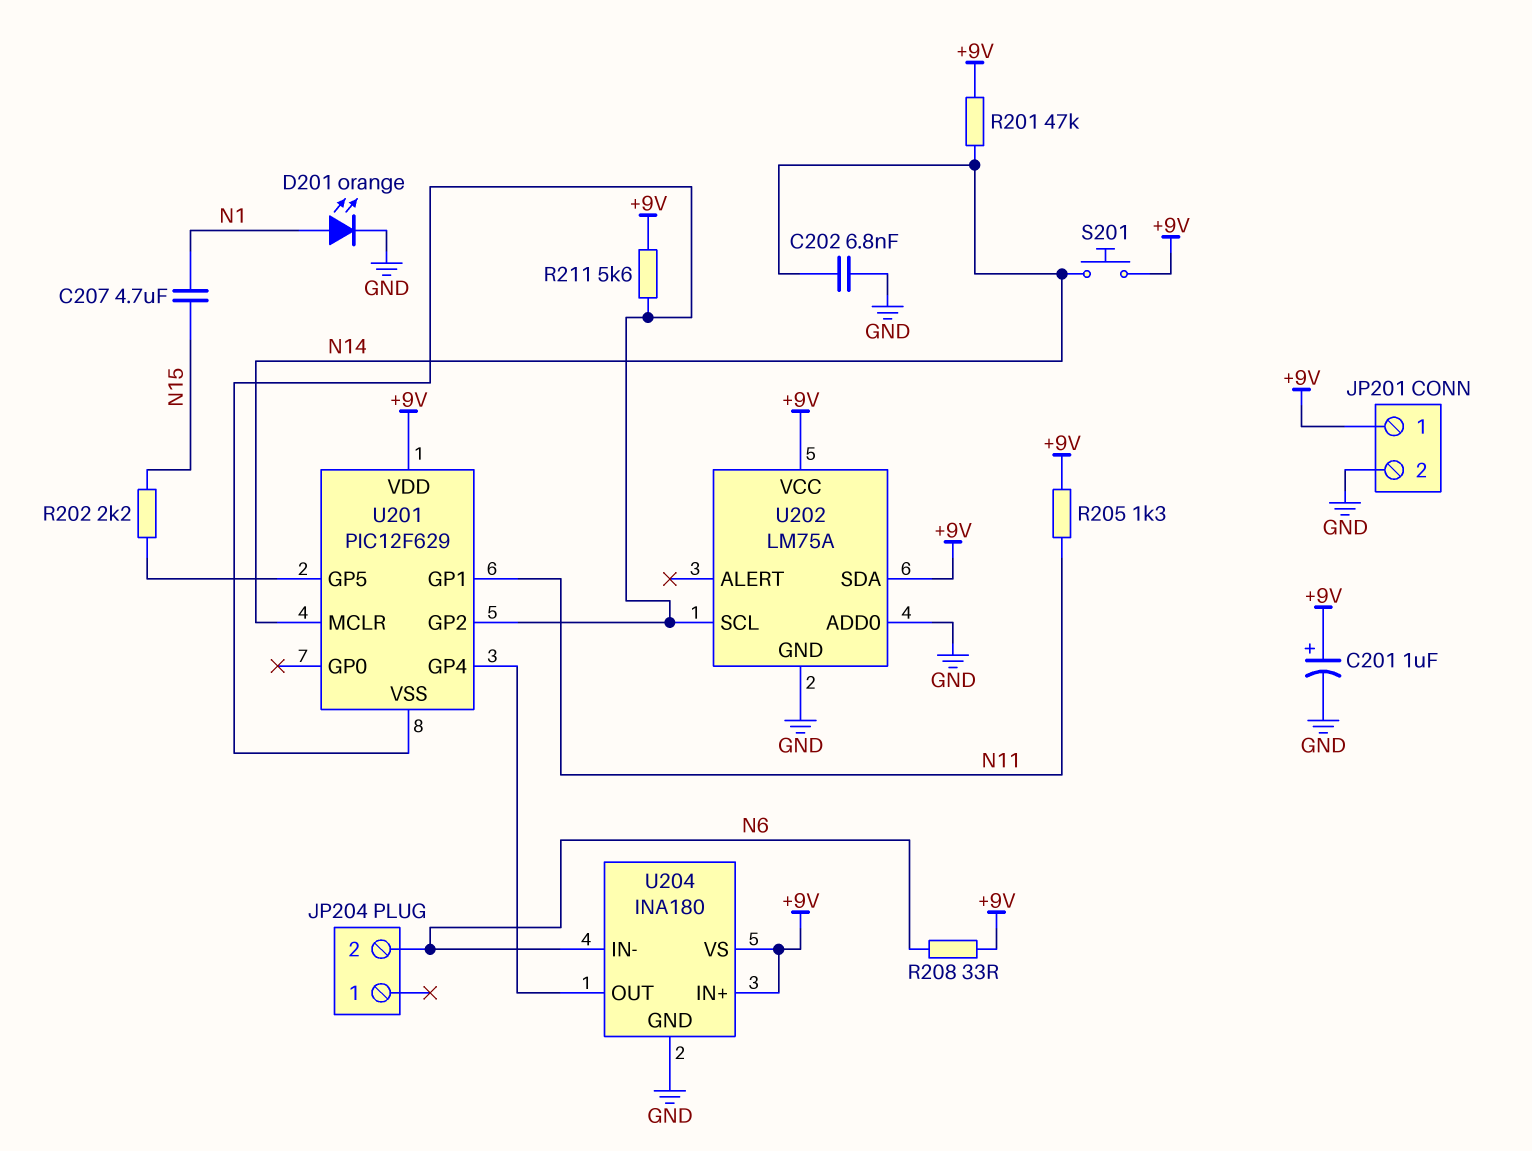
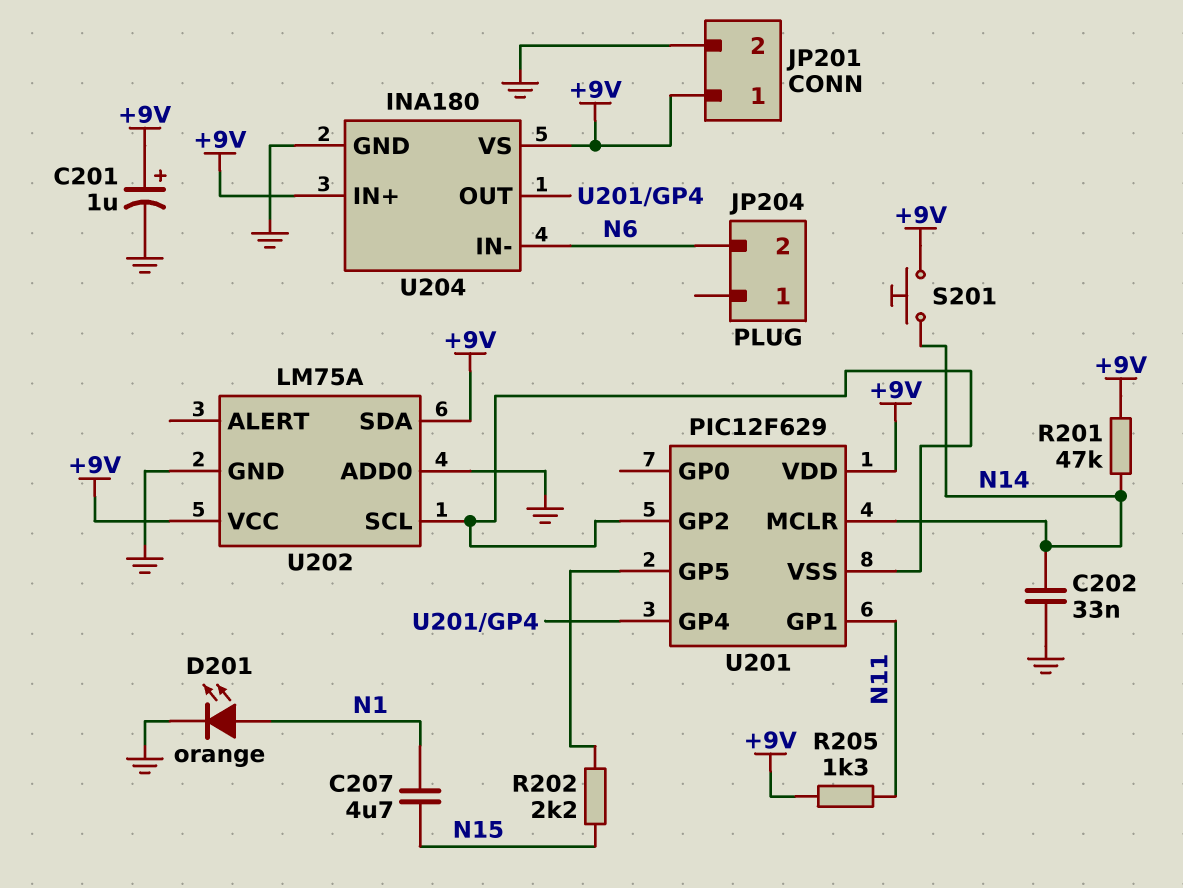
C202: 6.8nF (GND, N14) -> 33nF (GND, N14)
R208: 33 (+9V, N6) -> none
R211: 5.6k (+9V, U201/GP2) -> none

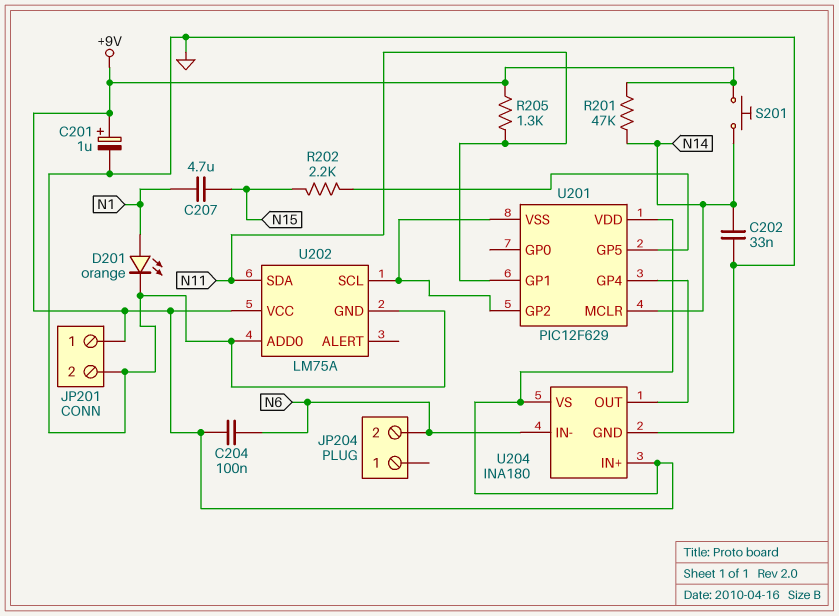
C204: none -> 100nF (+9V, N6)
U202 pin SDA: +9V -> N11

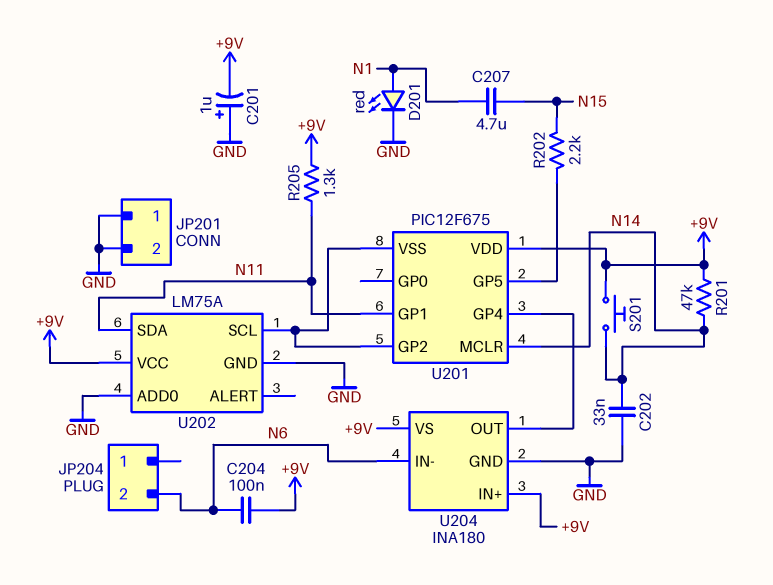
C201: 1uF (plus +9V, minus GND) -> 1uF (plus GND, minus +9V)
D201: LED orange (A N1, K GND) -> LED red (A N1, K GND)
JP201 pin 1: +9V -> GND
U201: PIC12F629 -> PIC12F675

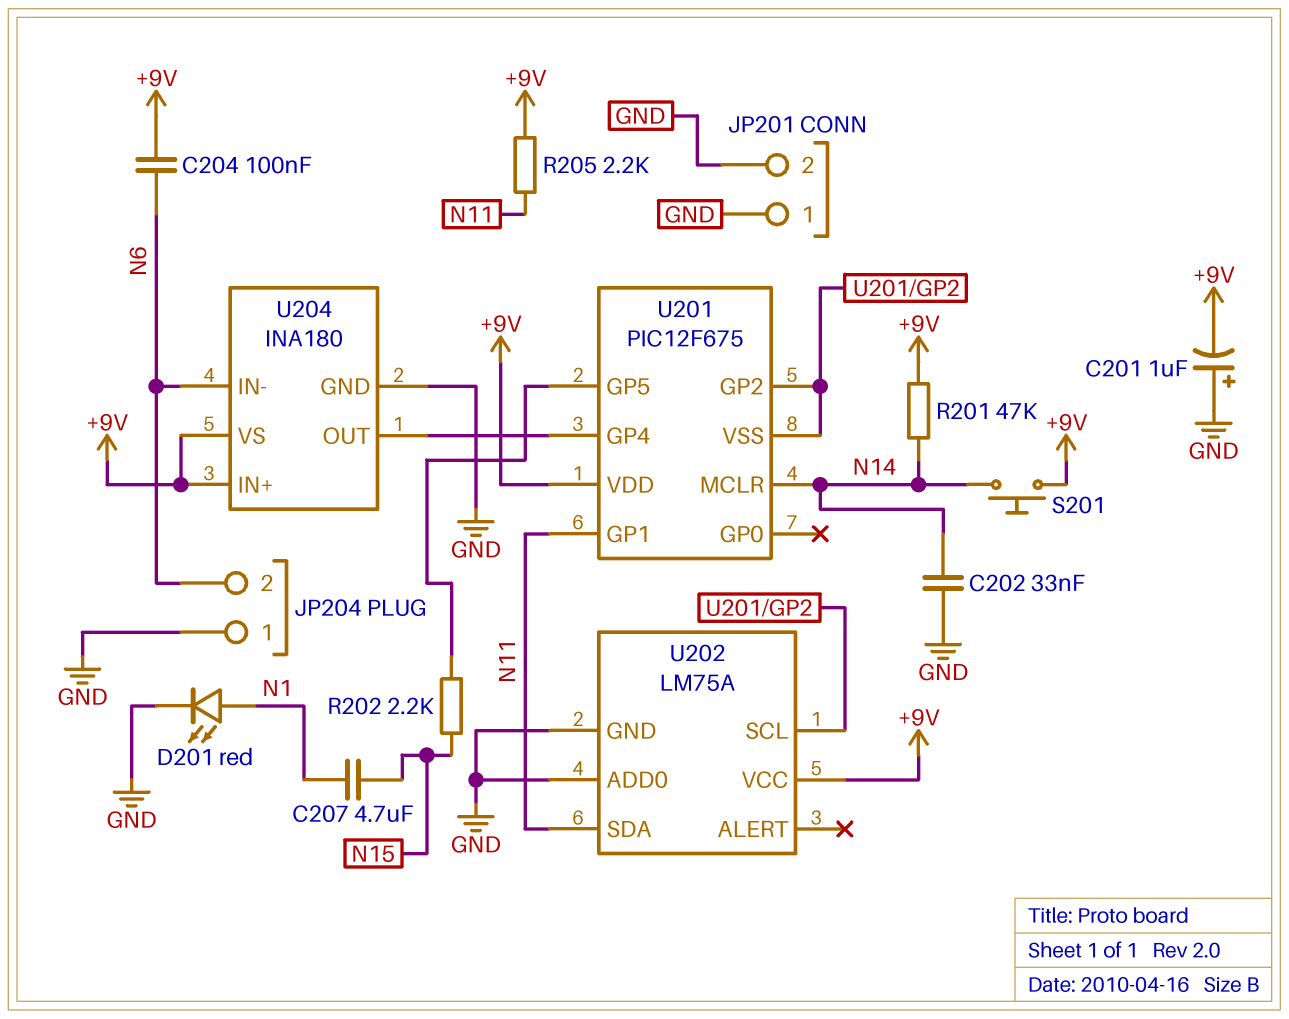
JP204 pin 1: none -> GND
R205: 1.3k (+9V, N11) -> 2.2k (+9V, N11)

